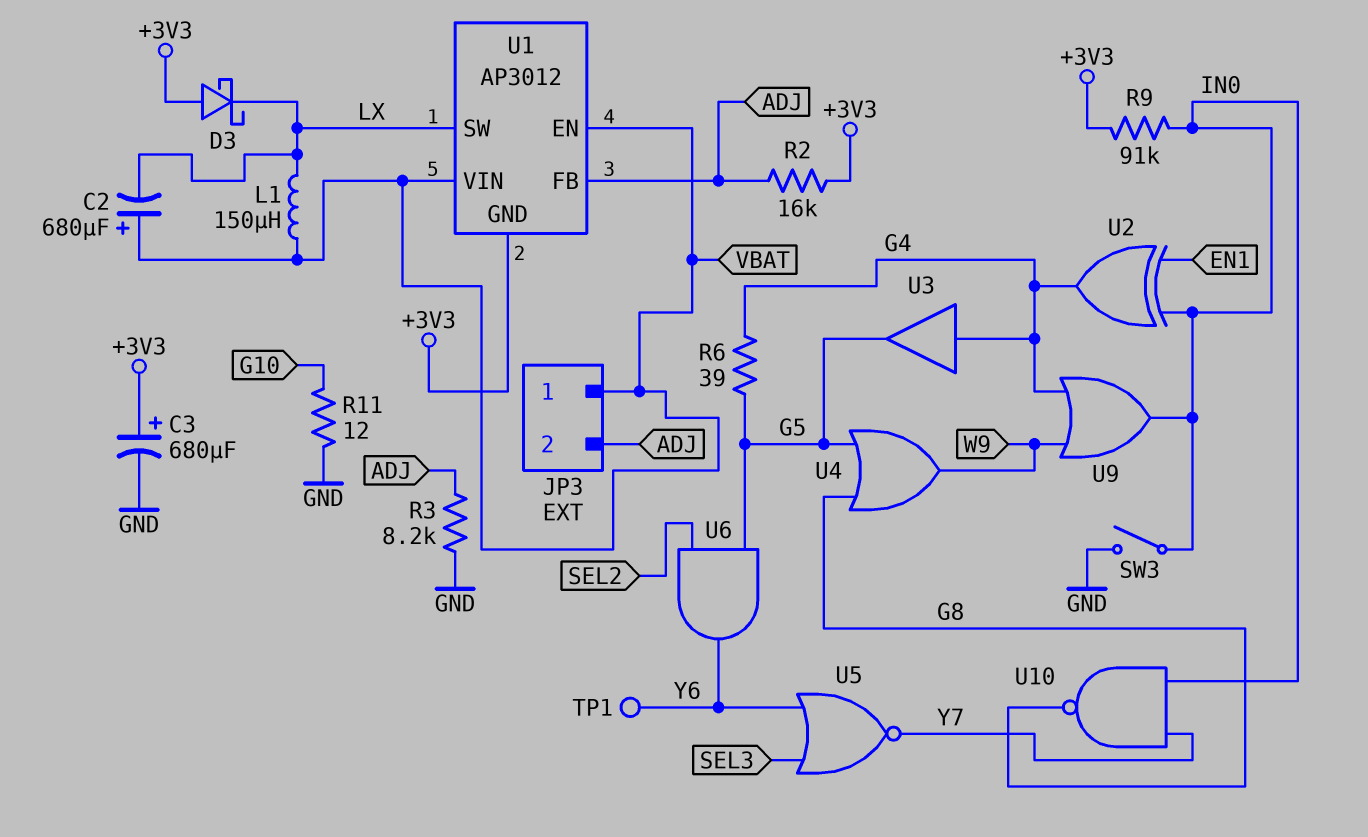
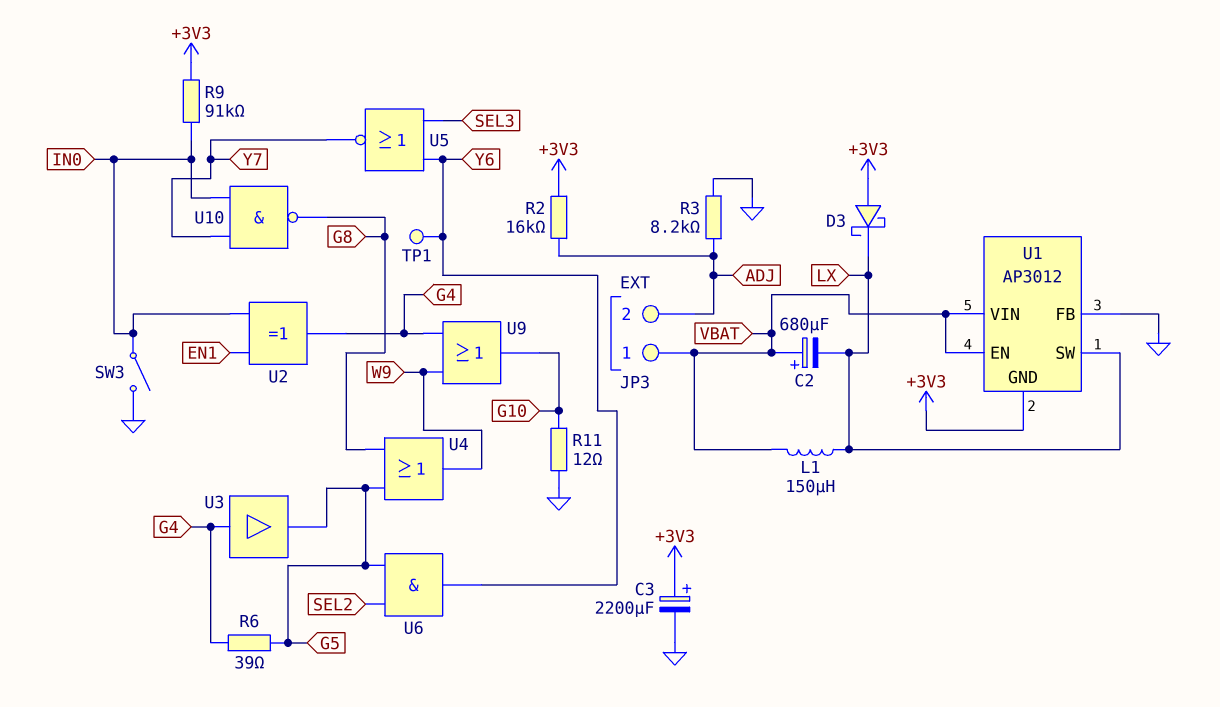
C3: 680uF (plus +3V3, minus GND) -> 2200uF (plus +3V3, minus GND)
U1 pin FB: ADJ -> GND
U9: OR (in G4, in W9, out IN0) -> OR (in G4, in W9, out G10)

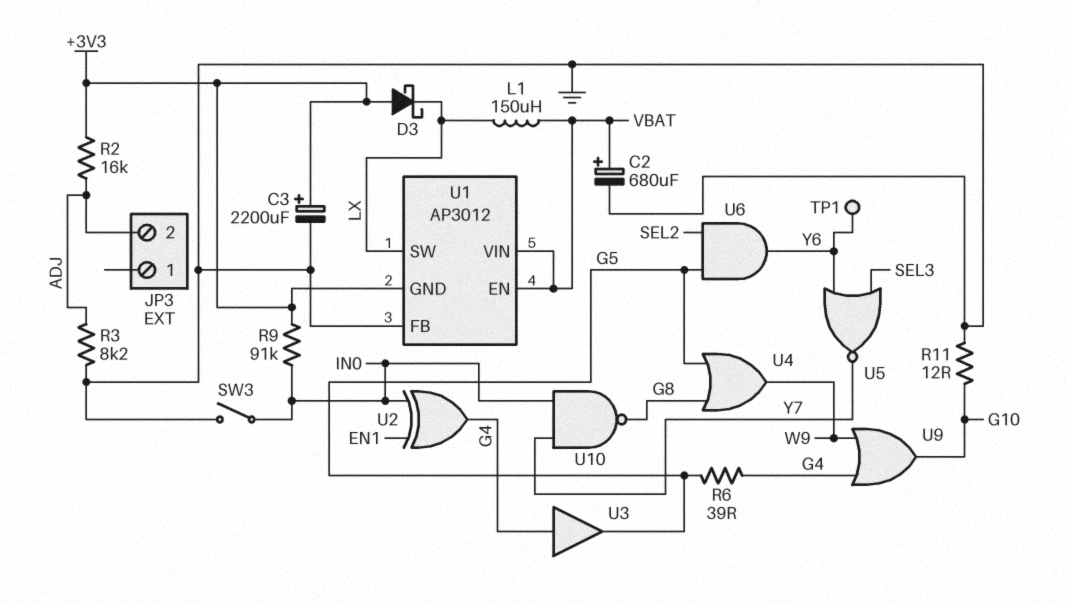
C2: 680uF (plus VBAT, minus LX) -> 680uF (plus VBAT, minus GND)
JP3 pin 1: VBAT -> none

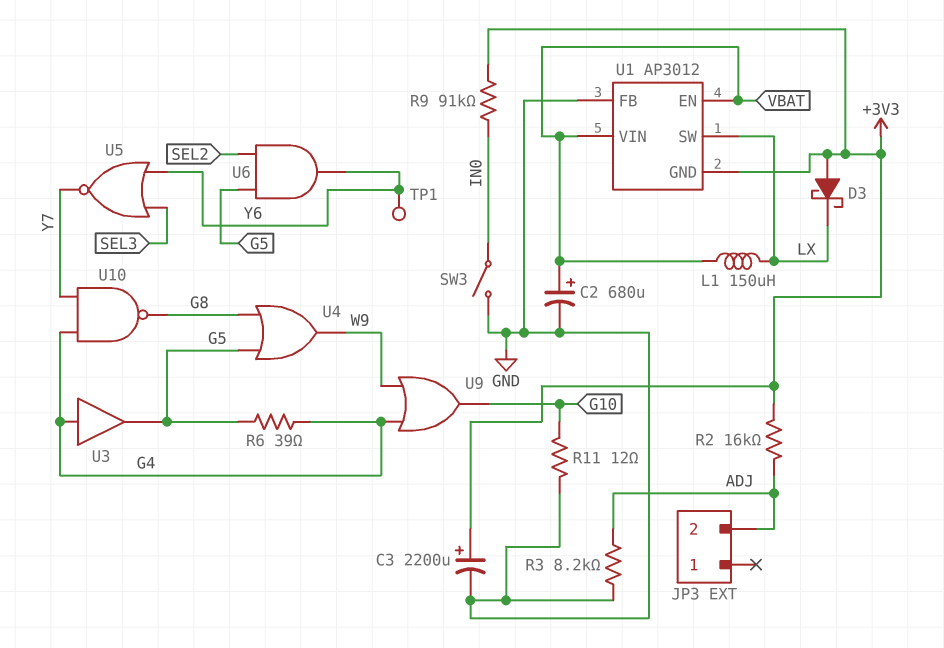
U2: XOR (in EN1, in IN0, out G4) -> none
U10: NAND (in IN0, in Y7, out G8) -> NAND (in G4, in Y7, out G8)

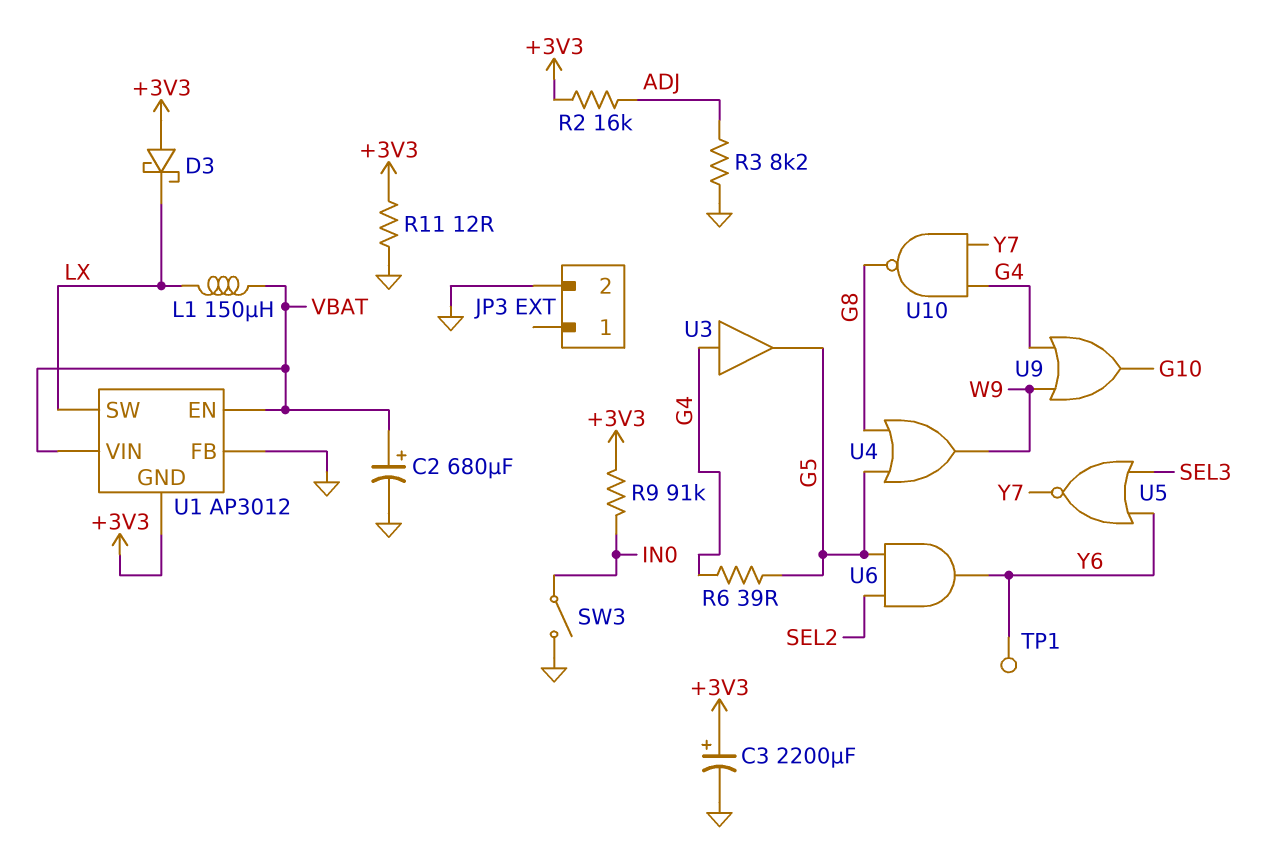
JP3 pin 2: ADJ -> GND
R11: 12 (G10, GND) -> 12 (+3V3, GND)

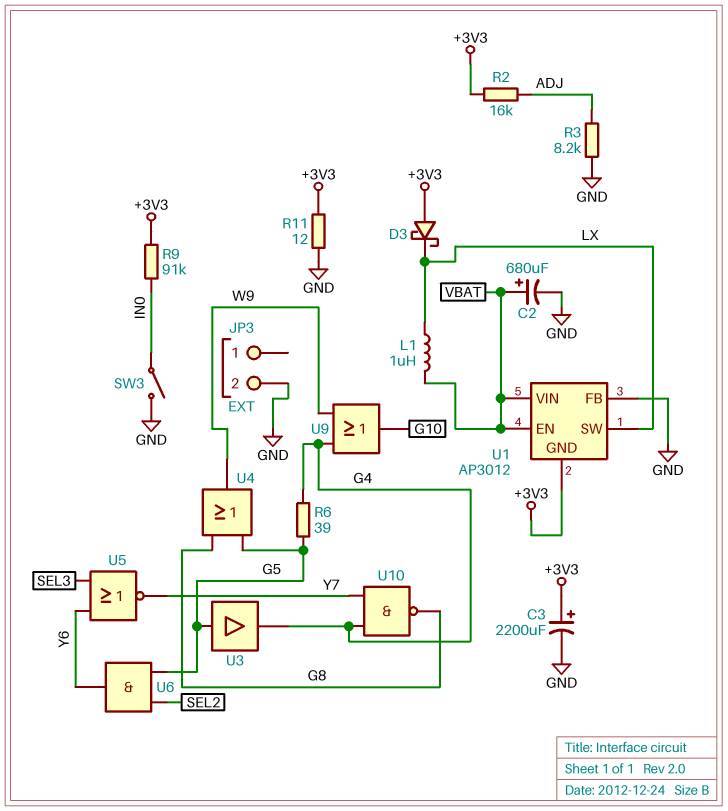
L1: 150uH (LX, VBAT) -> 1uH (LX, VBAT)
TP1: test point (Y6) -> none
U3: buffer (in G4, out G5) -> buffer (in G5, out G4)

